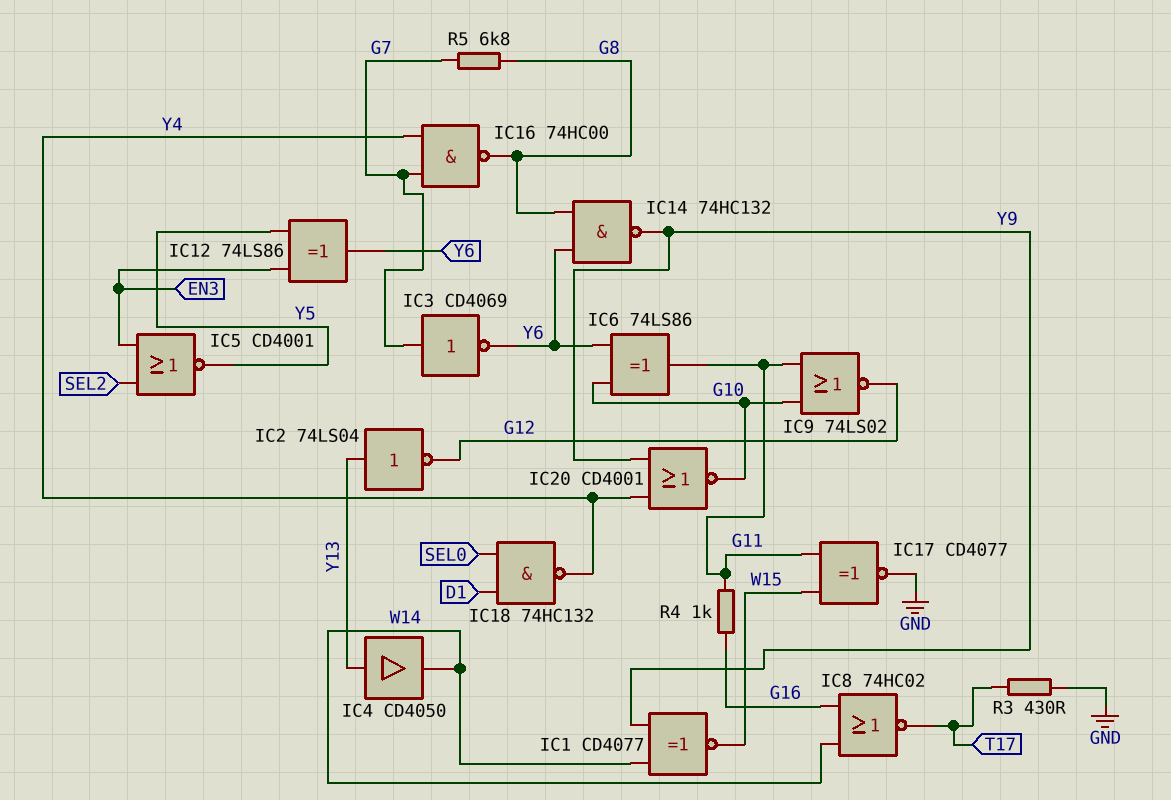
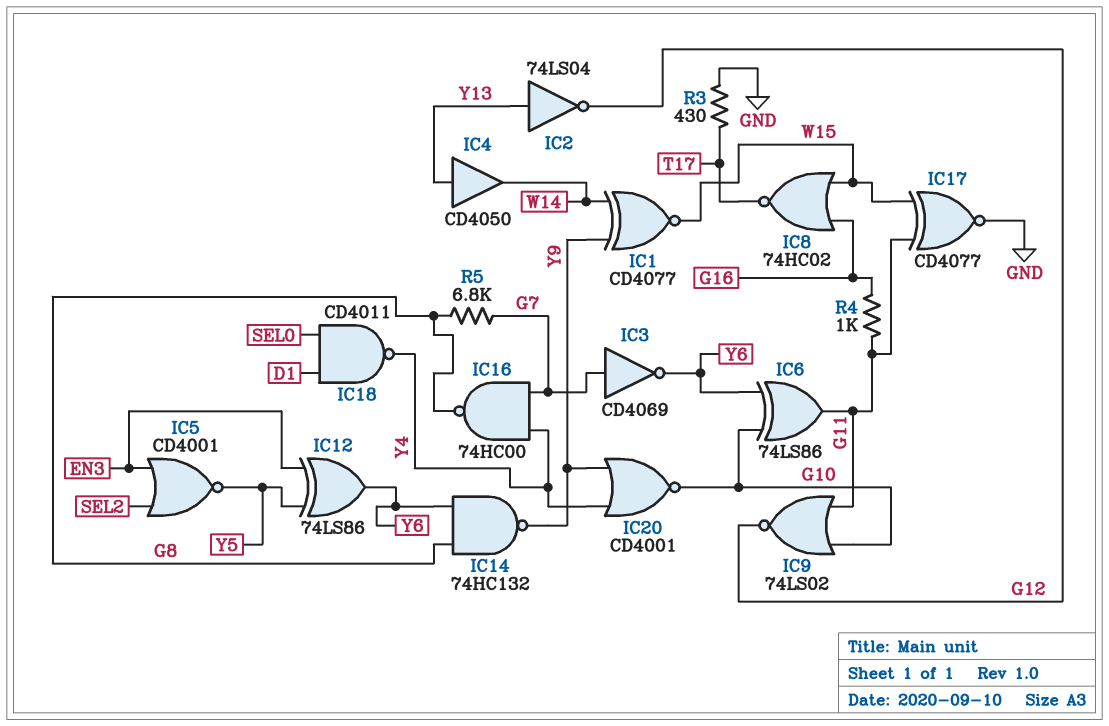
IC8: NOR 74HC02 (in G16, in W14, out T17) -> NOR 74HC02 (in G16, in W15, out T17)
IC18: NAND 74HC132 (in D1, in SEL0, out Y4) -> NAND CD4011 (in D1, in SEL0, out Y4)

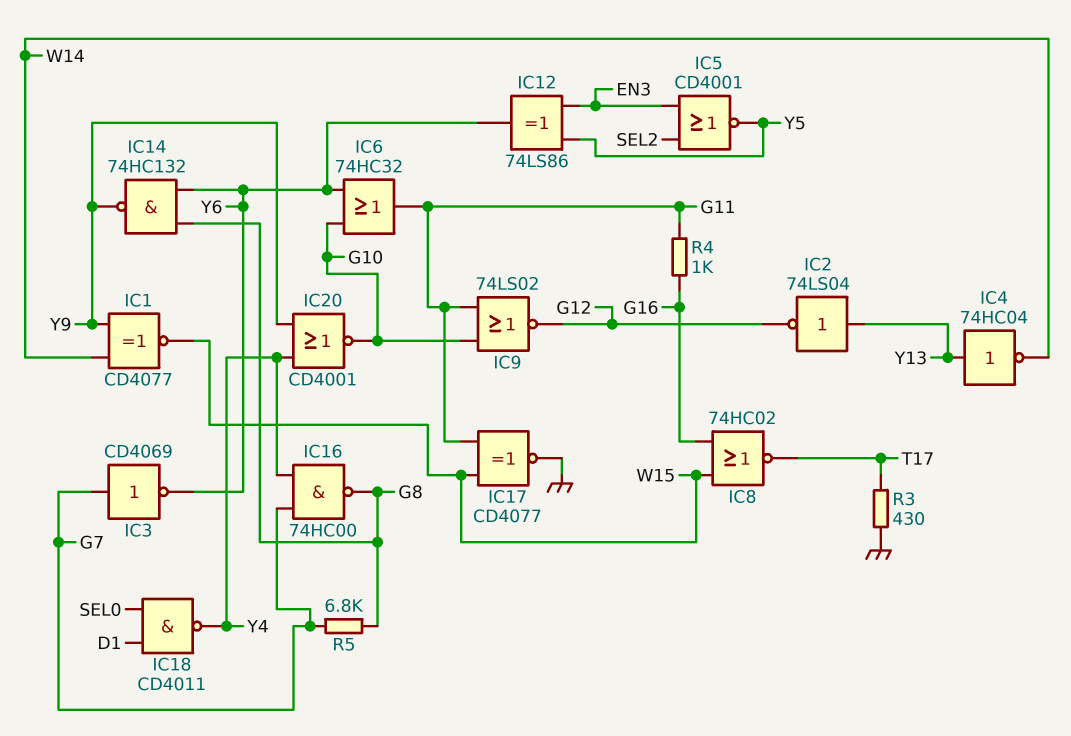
IC4: buffer CD4050 (in Y13, out W14) -> NOT 74HC04 (in Y13, out W14)
IC6: XOR 74LS86 (in G10, in Y6, out G11) -> OR 74HC32 (in G10, in Y6, out G11)

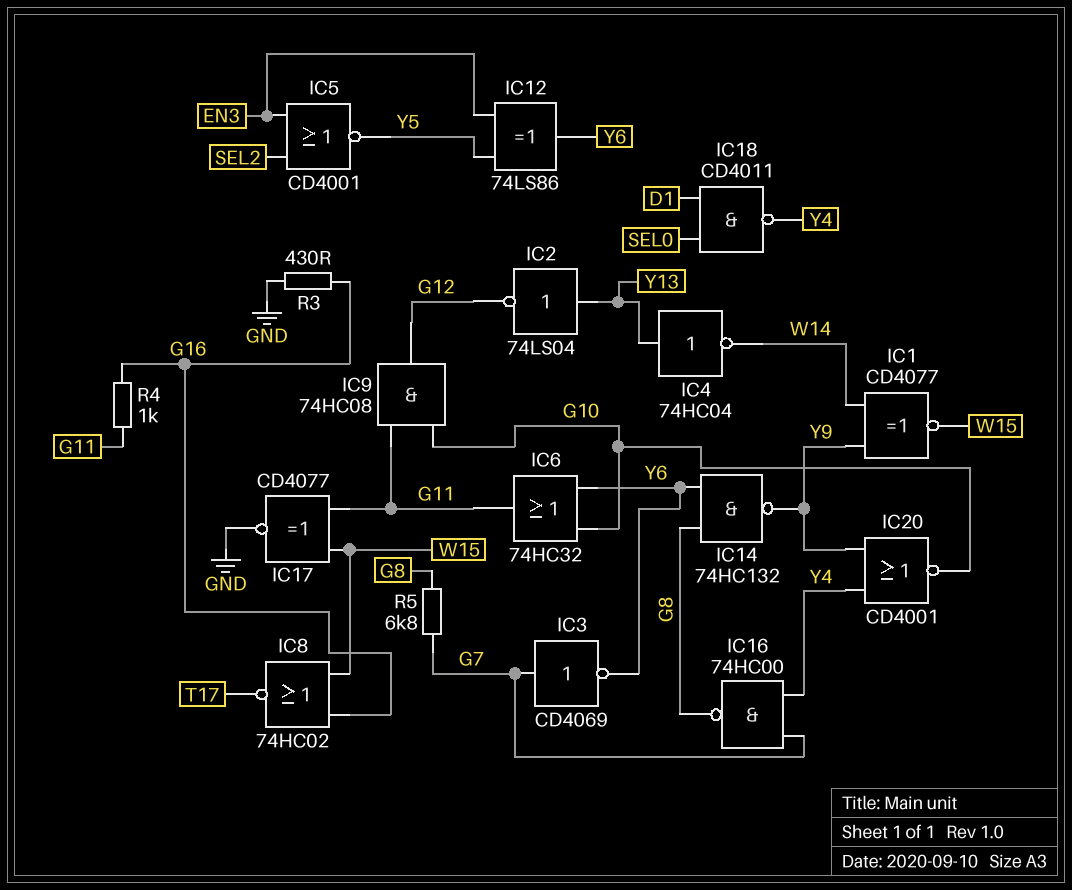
IC9: NOR 74LS02 (in G10, in G11, out G12) -> AND 74HC08 (in G10, in G11, out G12)
R3: 430 (GND, T17) -> 430 (G16, GND)

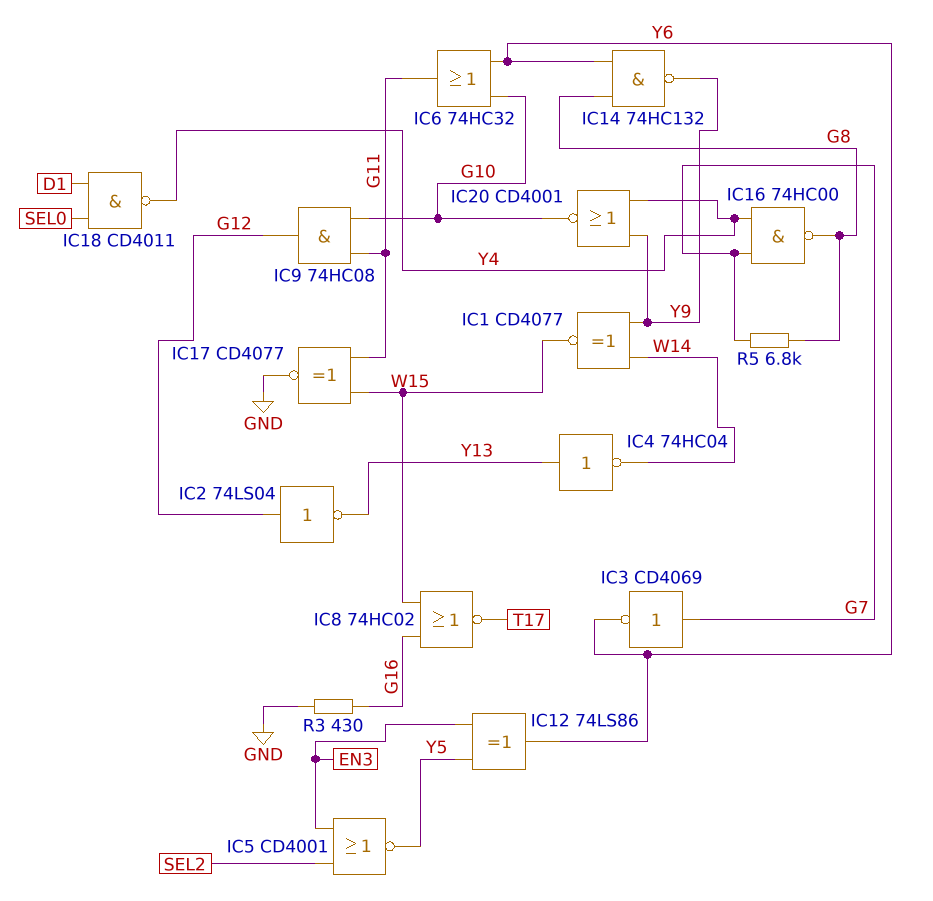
IC2: NOT 74LS04 (in Y13, out G12) -> NOT 74LS04 (in G12, out Y13)
R4: 1k (G11, G16) -> none

